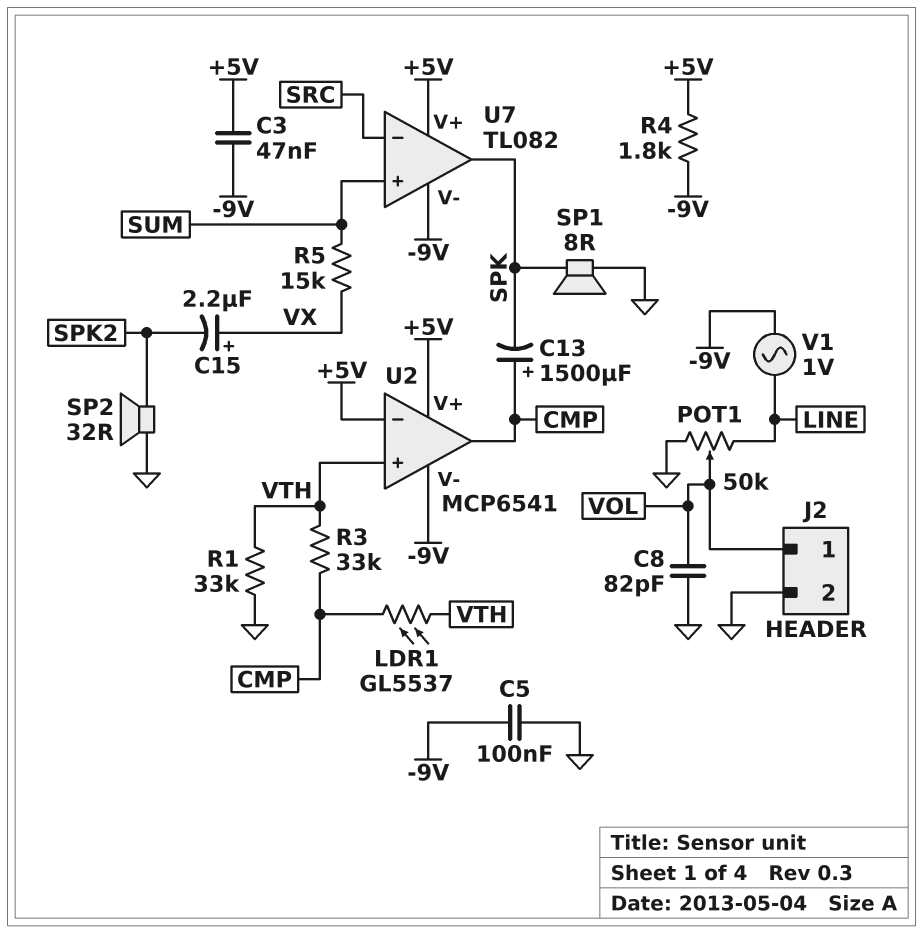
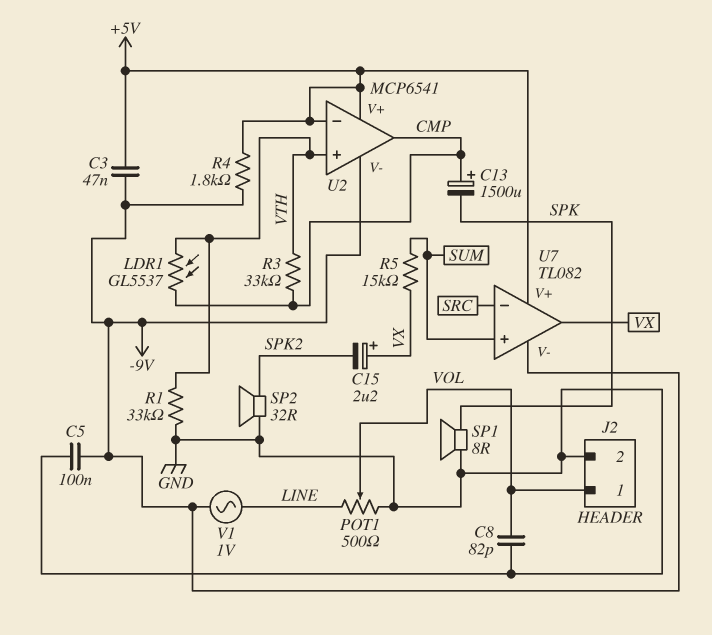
POT1: 50k (GND, LINE, wiper VOL) -> 500 (GND, LINE, wiper VOL)
U7 pin out: SPK -> VX

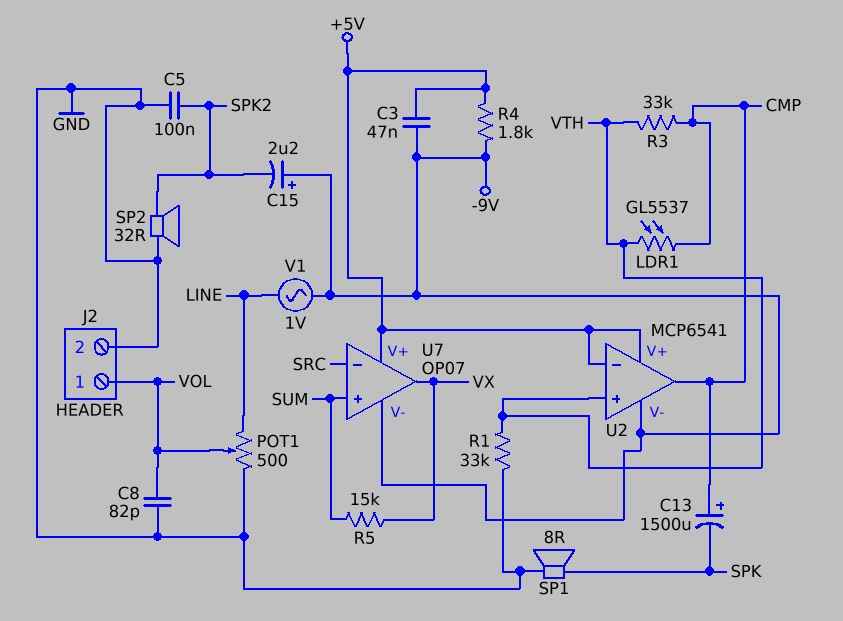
C5: 100nF (-9V, GND) -> 100nF (GND, SPK2)
C15: 2.2uF (plus VX, minus SPK2) -> 2.2uF (plus -9V, minus SPK2)
U7: TL082 -> OP07

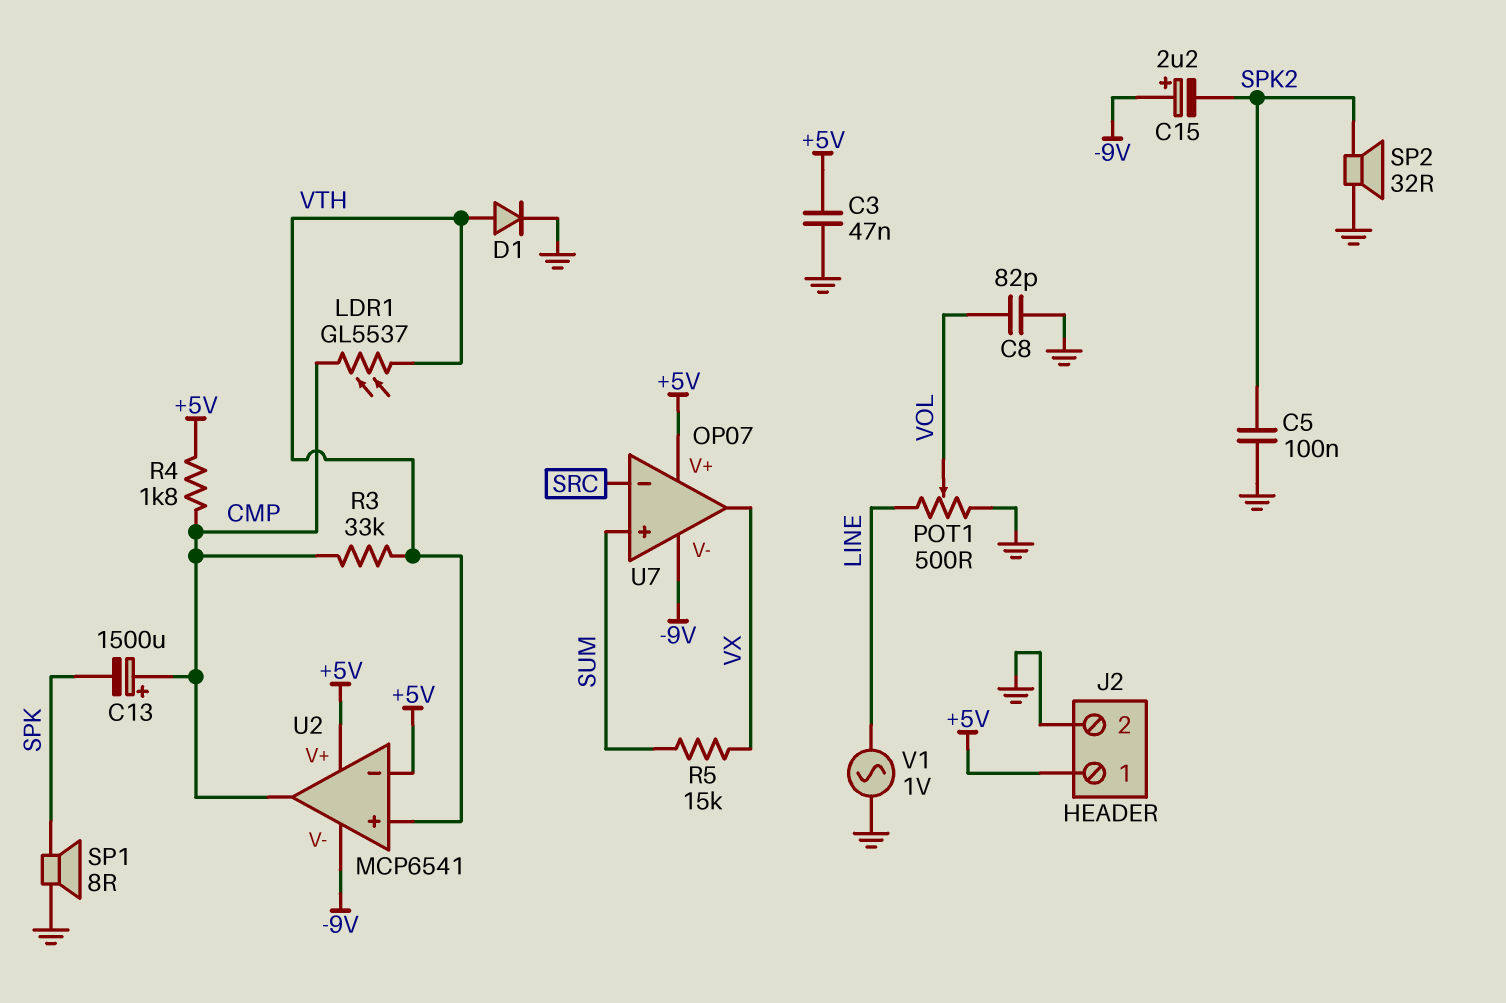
C3: 47nF (+5V, -9V) -> 47nF (+5V, GND)
D1: none -> diode (A VTH, K GND)
J2 pin 1: VOL -> +5V
R1: 33k (GND, VTH) -> none
R4: 1.8k (+5V, -9V) -> 1.8k (+5V, CMP)
V1: AC 1V (-9V, LINE) -> AC 1V (GND, LINE)

